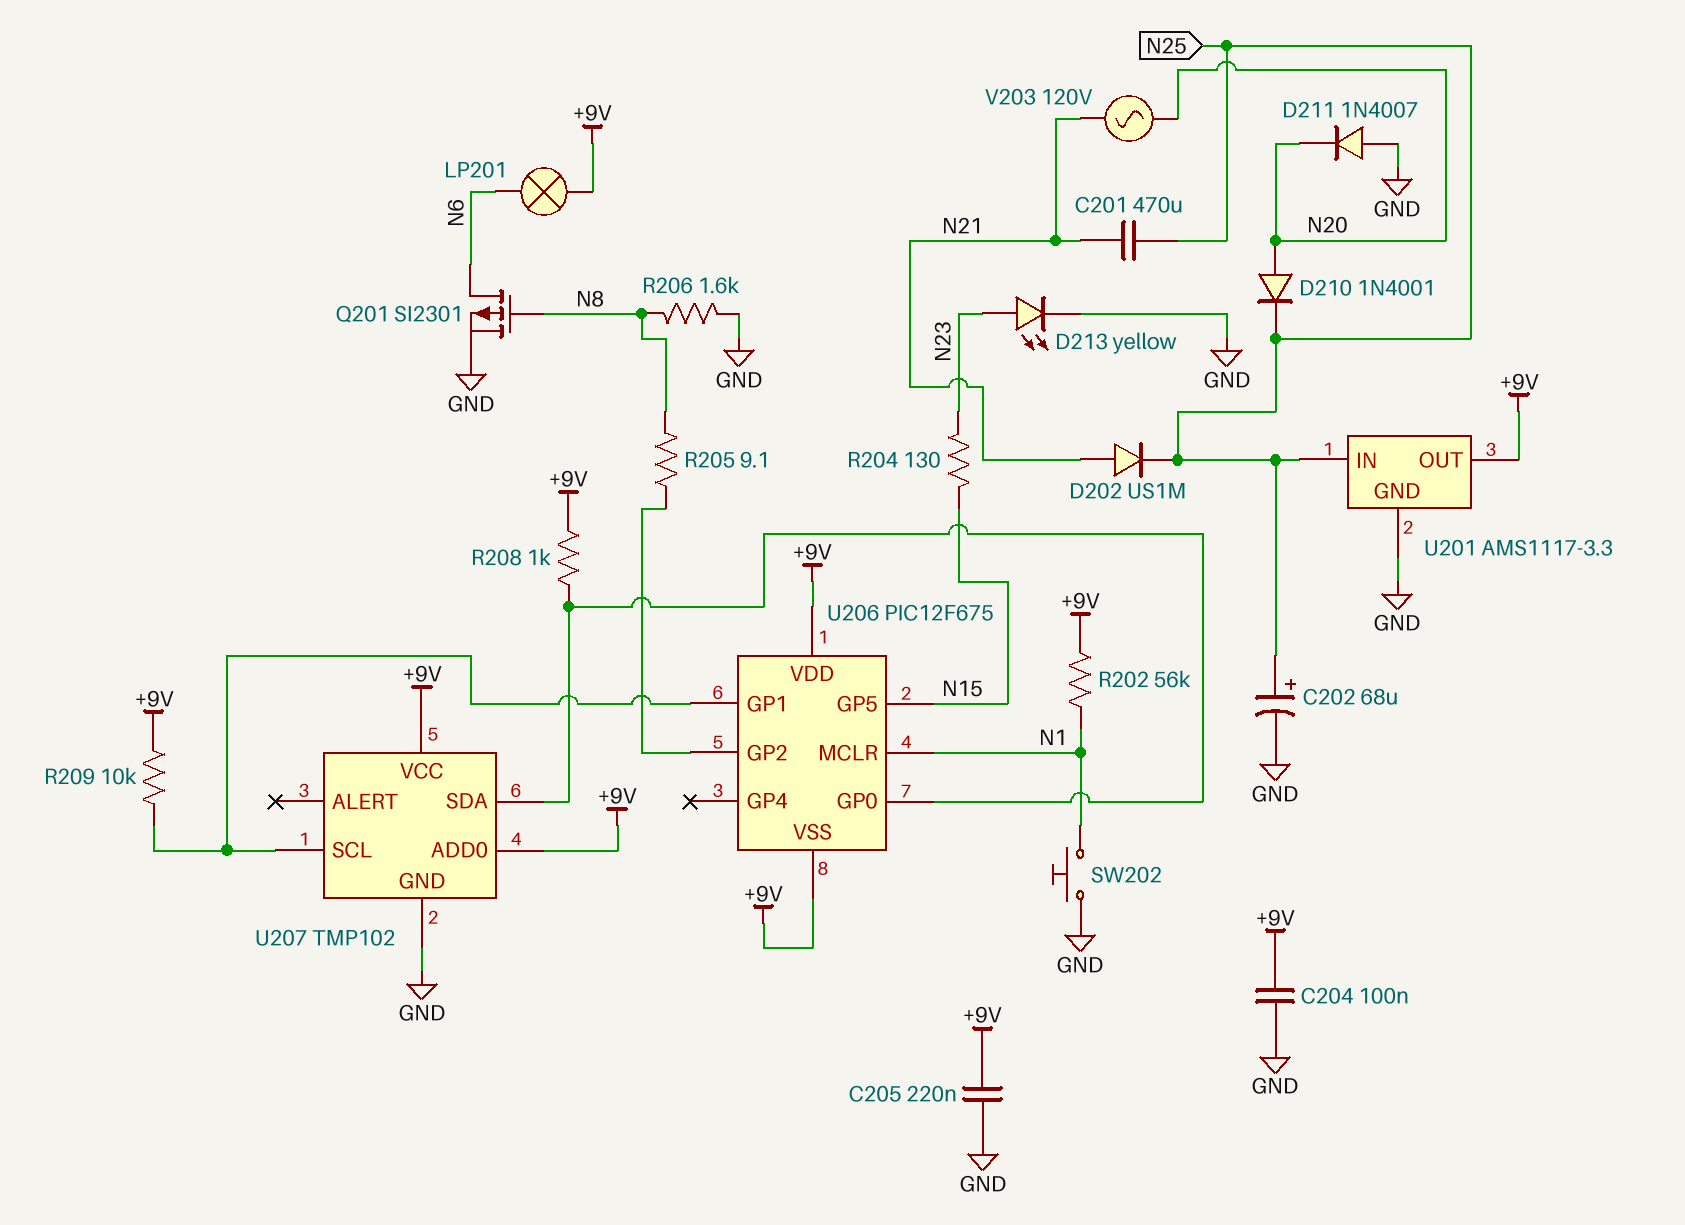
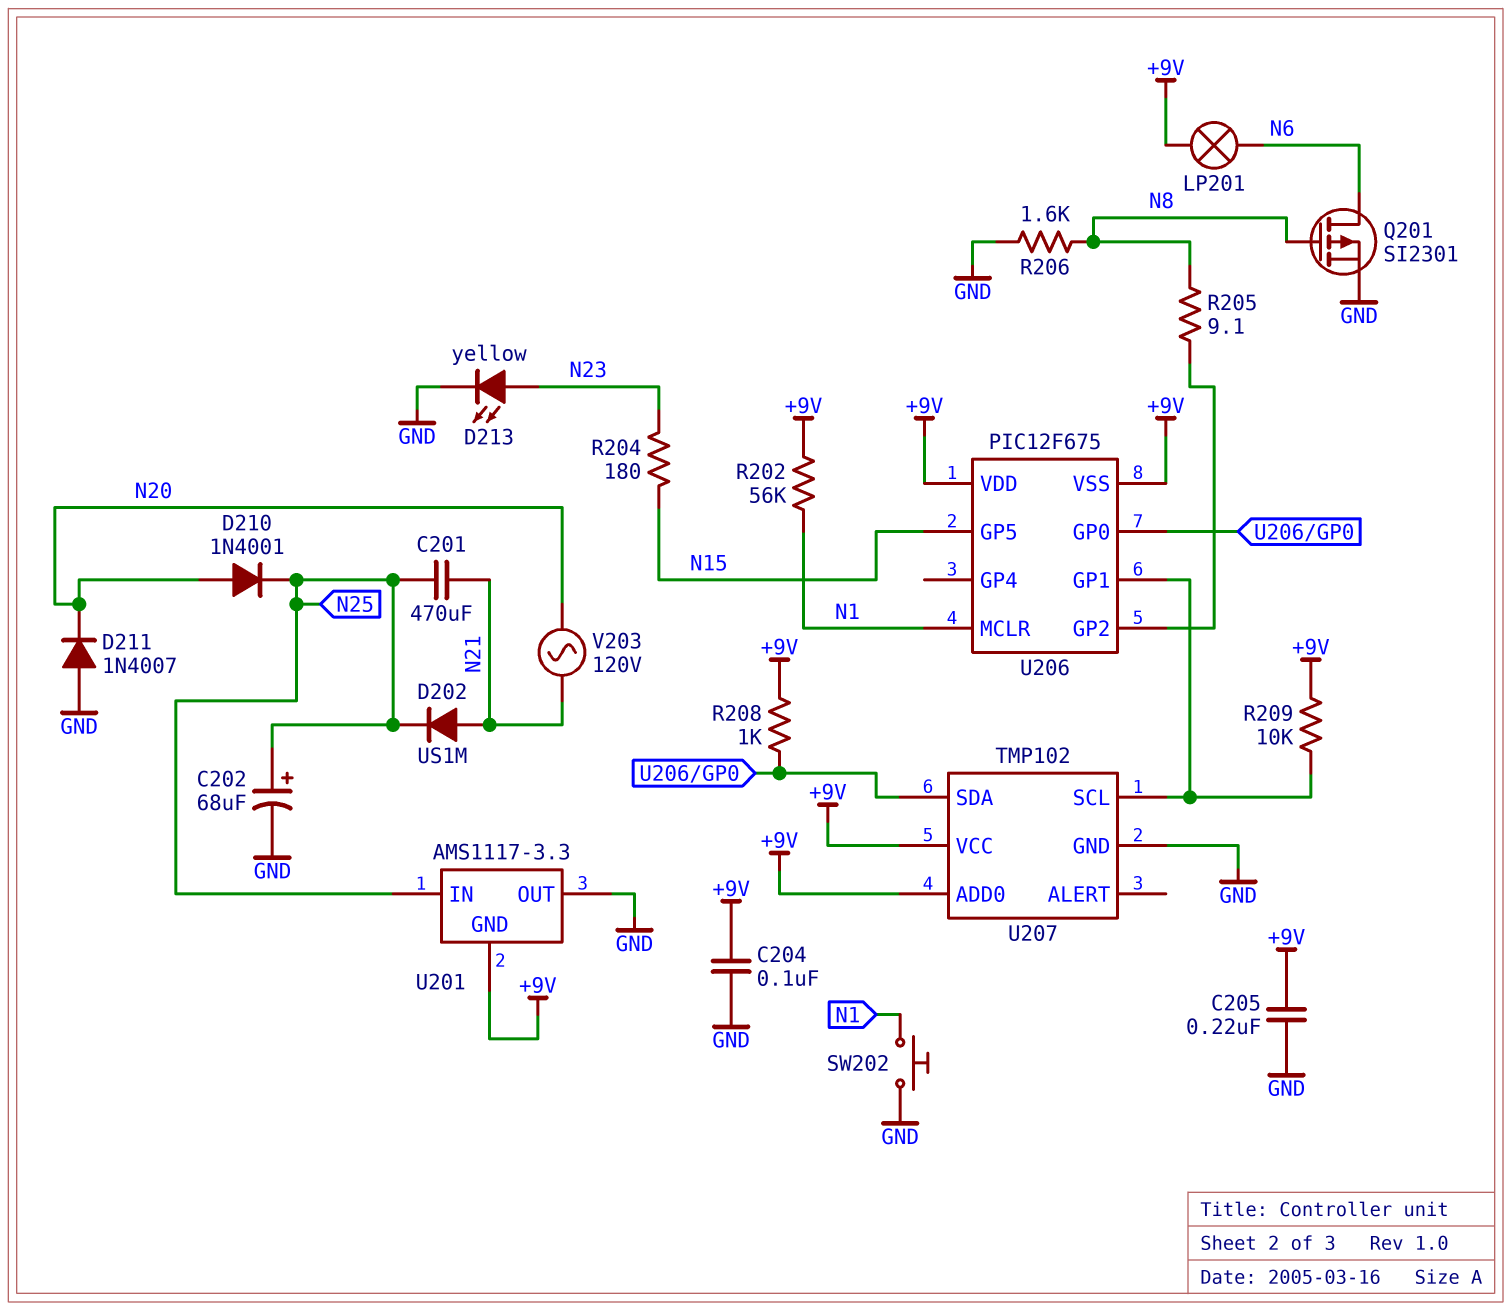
R204: 130 (N15, N23) -> 180 (N15, N23)
U201 pin GND: GND -> +9V
U201 pin OUT: +9V -> GND

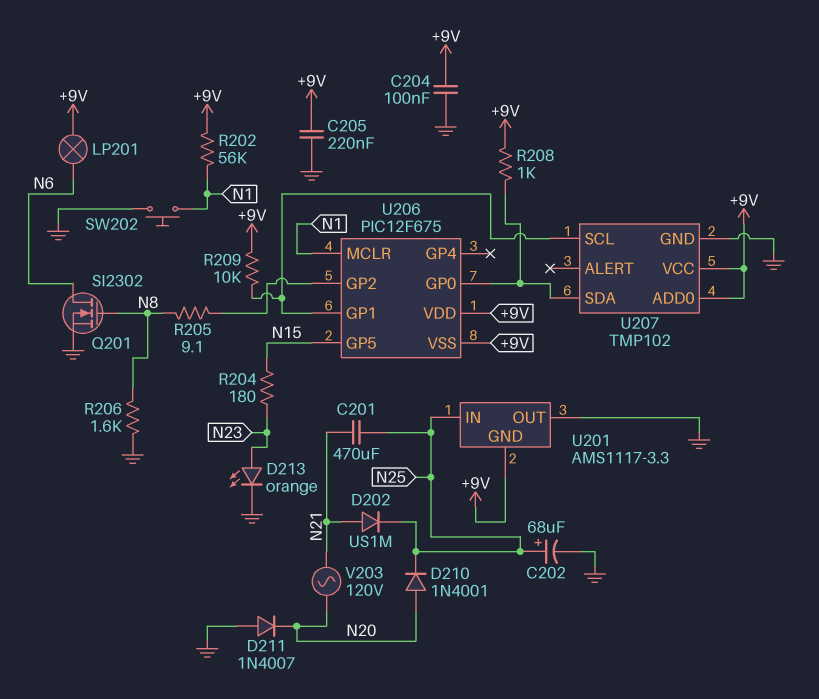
D213: LED yellow (A N23, K GND) -> LED orange (A N23, K GND)
Q201: PMOS SI2301 (G N8, D N6, S GND) -> NMOS SI2302 (G N8, D N6, S GND)

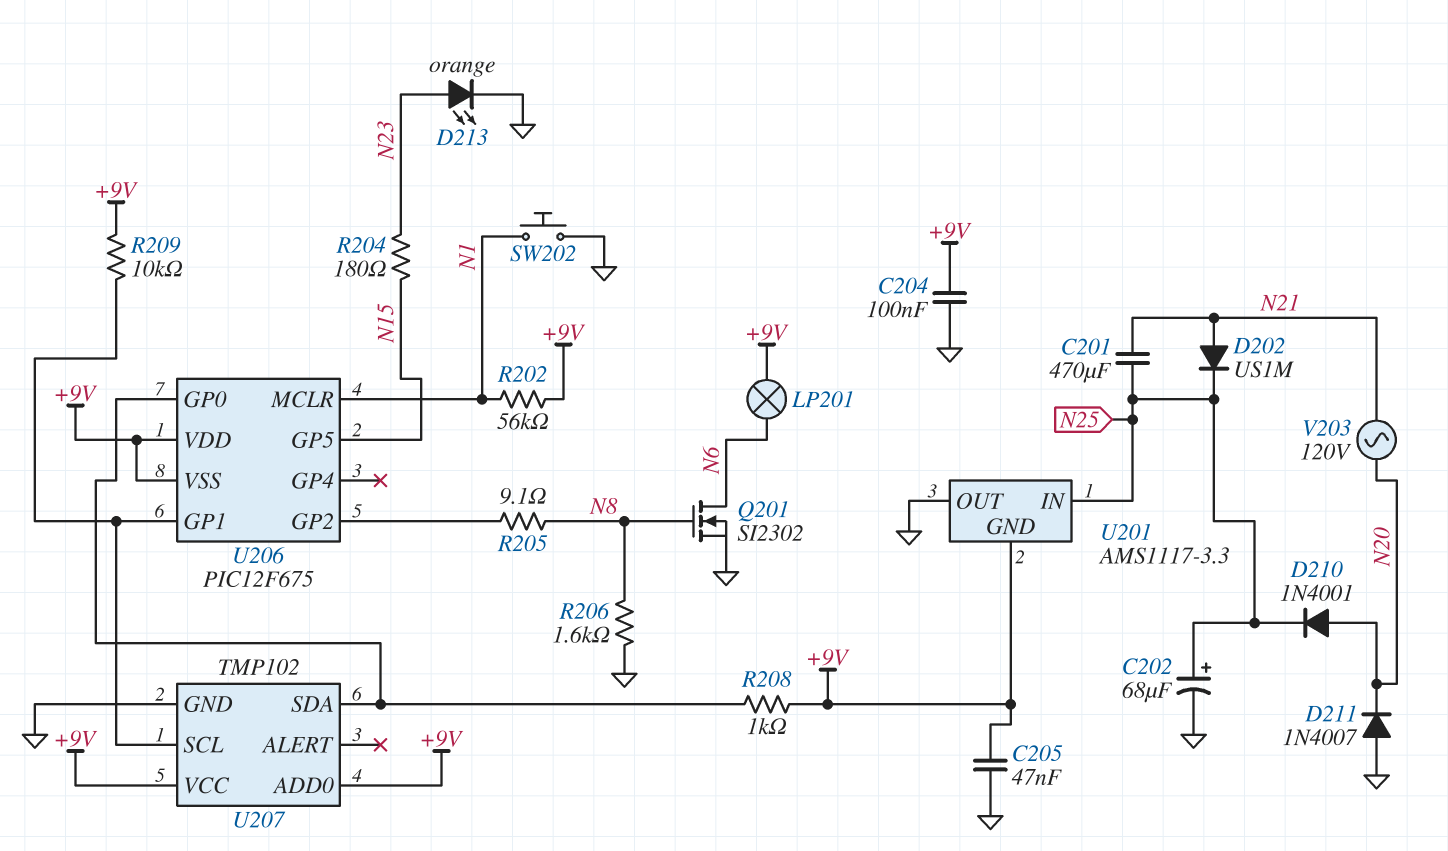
C205: 220nF (+9V, GND) -> 47nF (+9V, GND)

